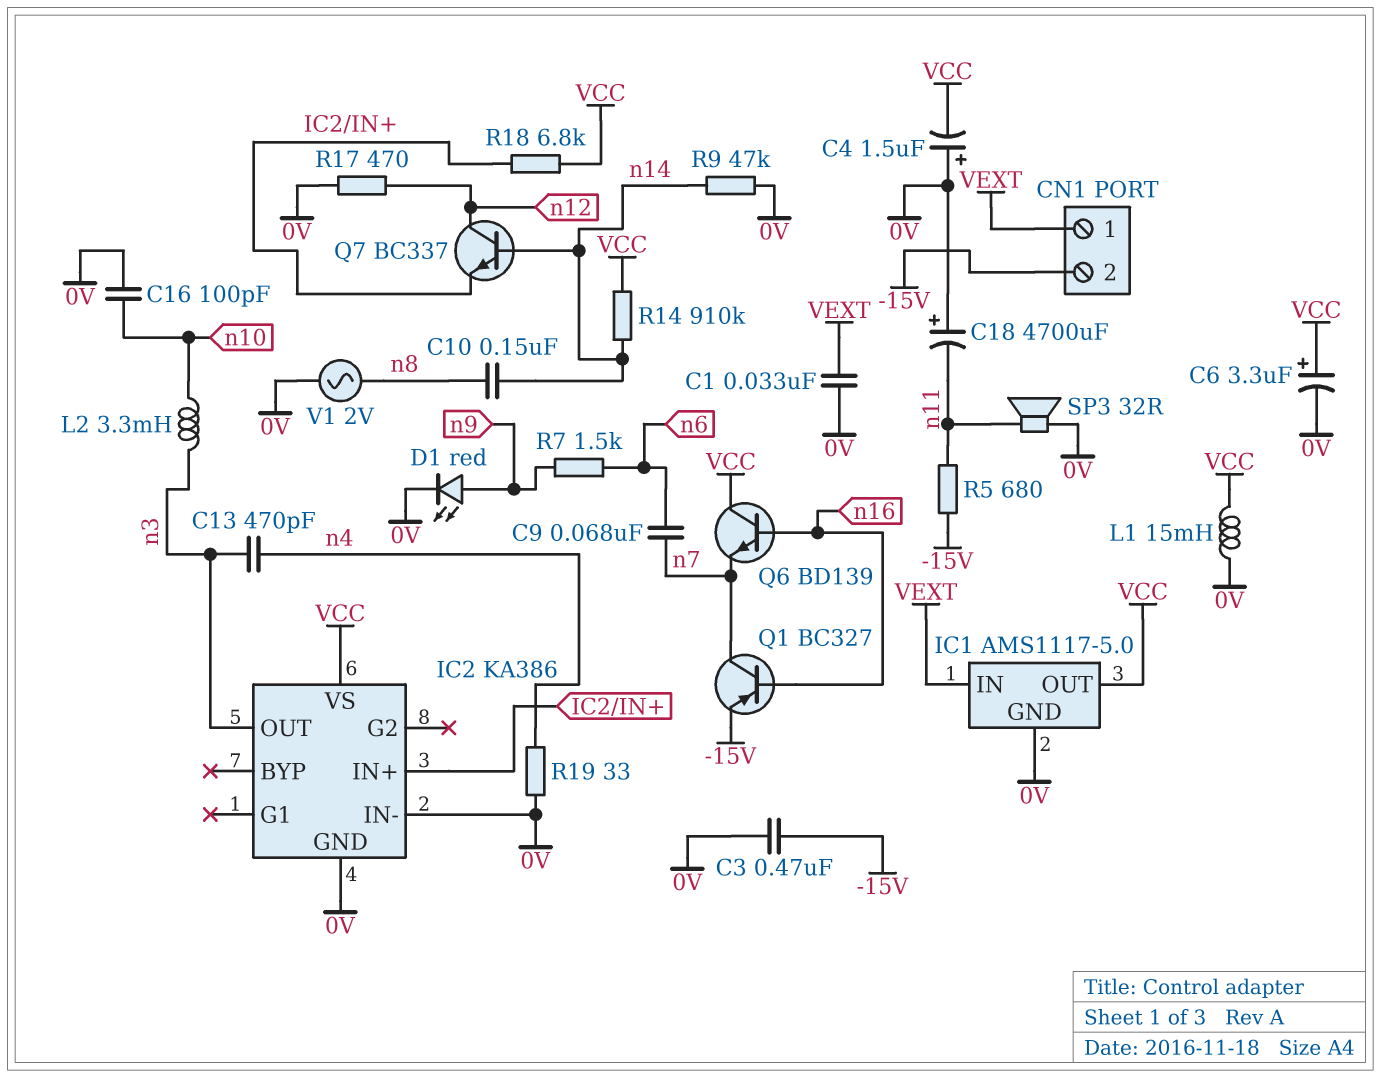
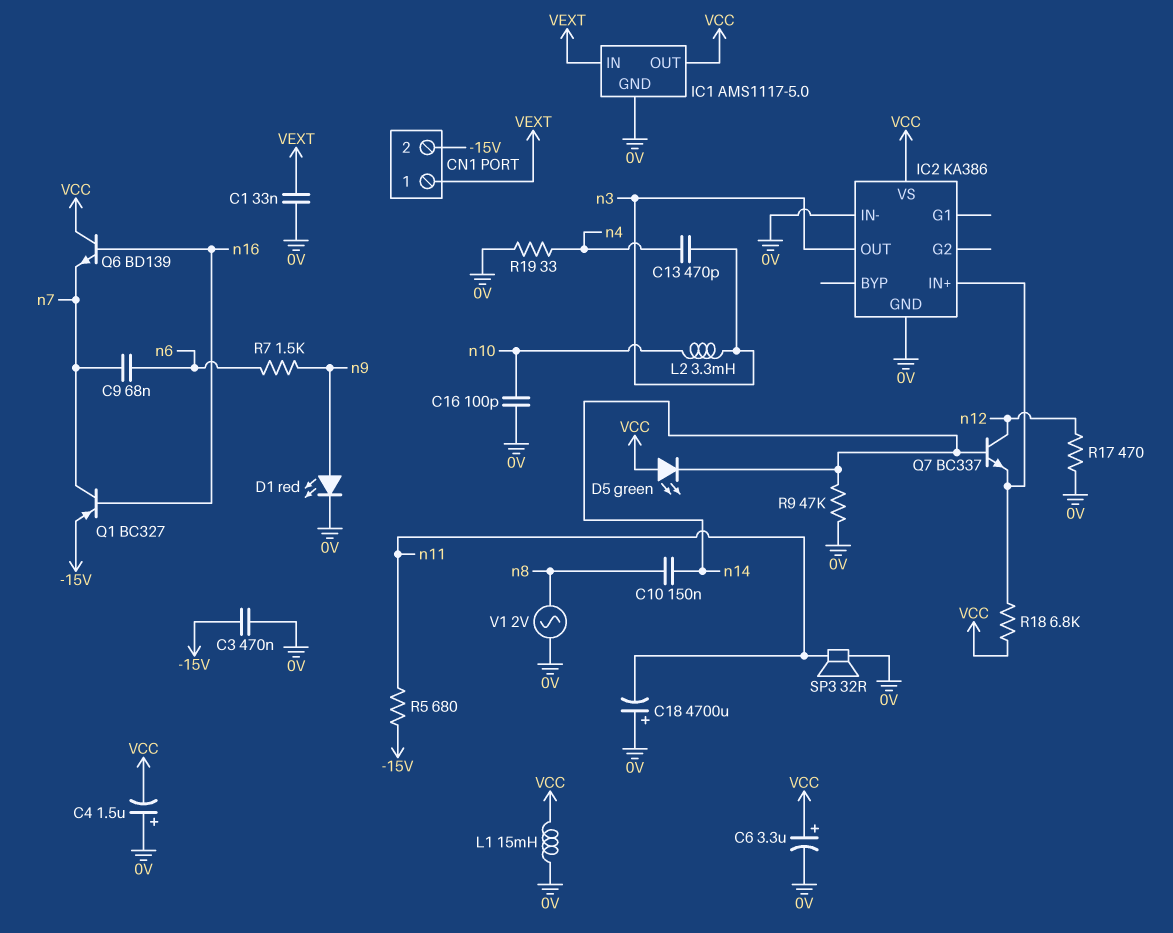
D5: none -> LED green (A VCC, K n14)
R14: 910k (VCC, n14) -> none

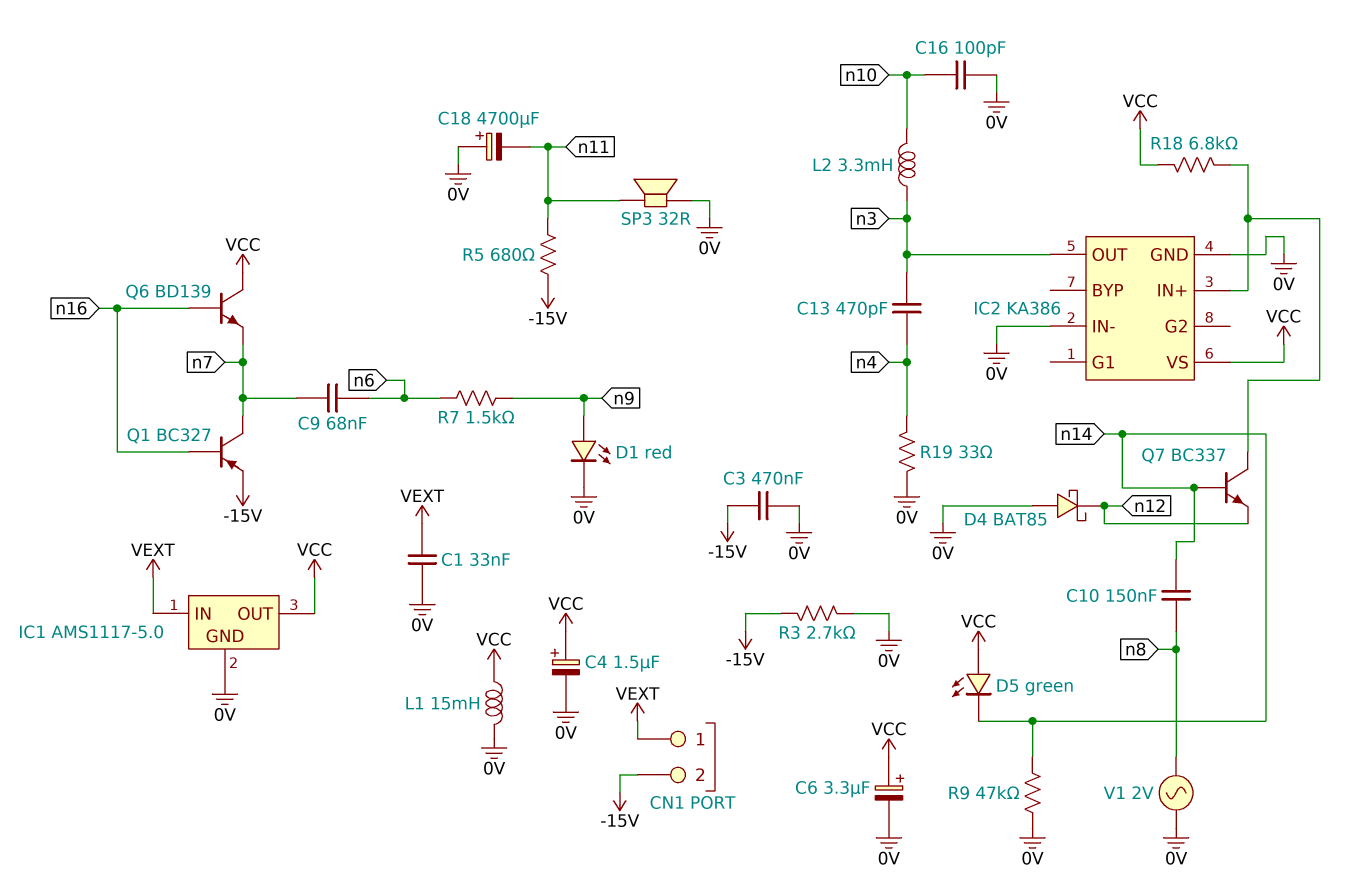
C4: 1.5uF (plus 0V, minus VCC) -> 1.5uF (plus VCC, minus 0V)
D4: none -> schottky BAT85 (A 0V, K n12)
Q7: NPN BC337 (B n14, C n12, E IC2/IN+) -> NPN BC337 (B n14, C IC2/IN+, E n12)
R3: none -> 2.7k (-15V, 0V)
R17: 470 (0V, n12) -> none

